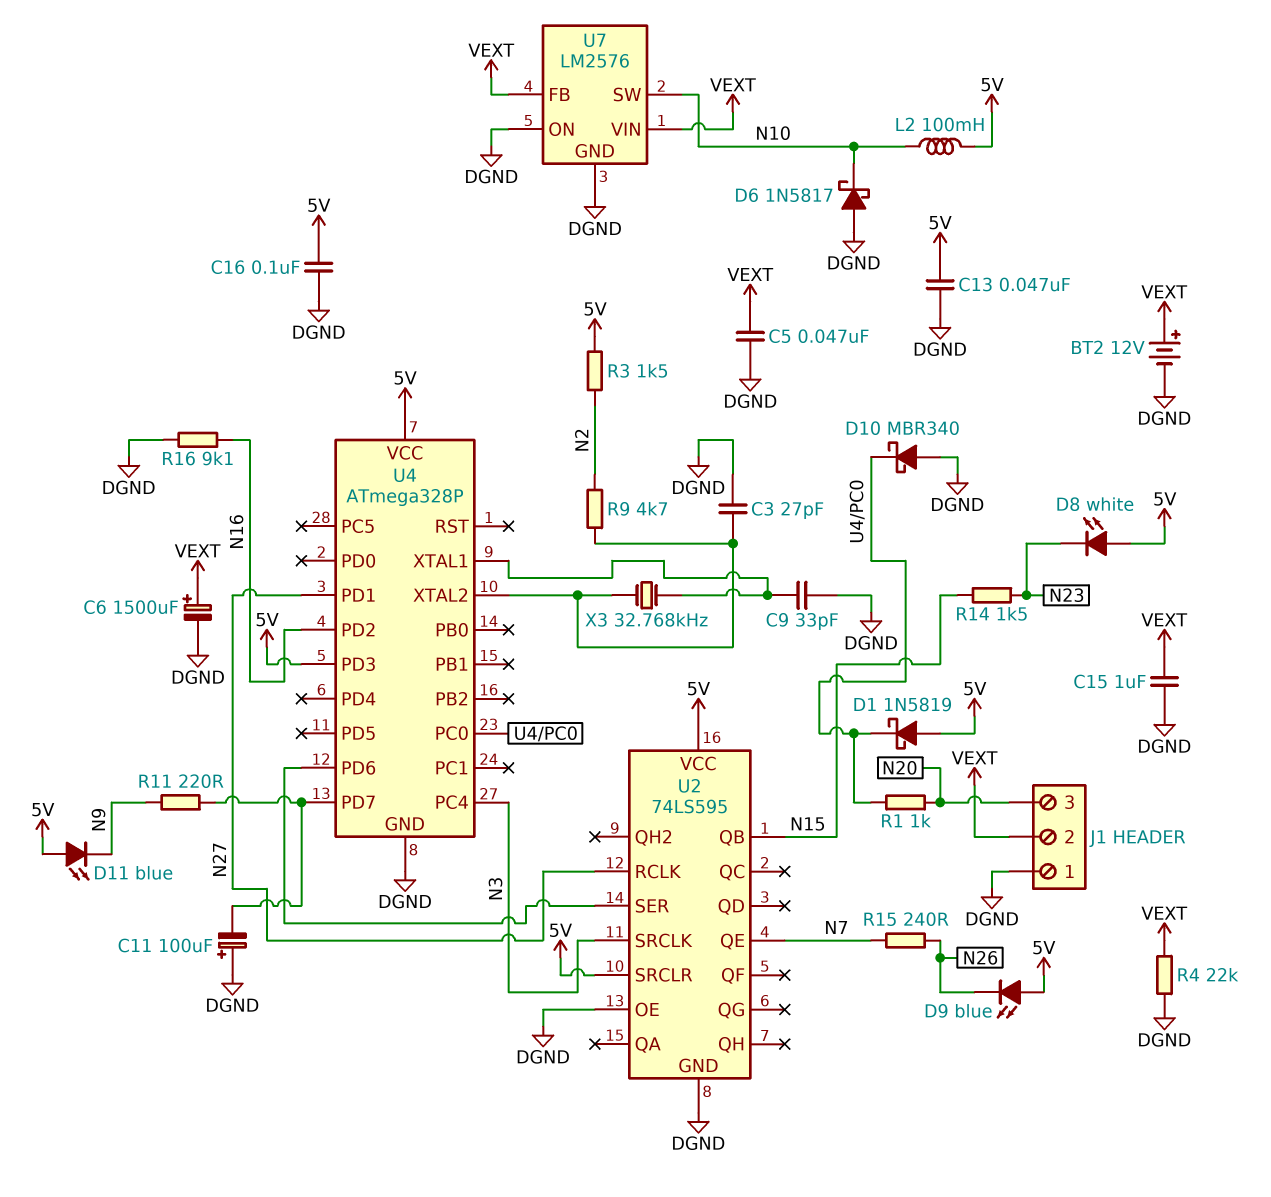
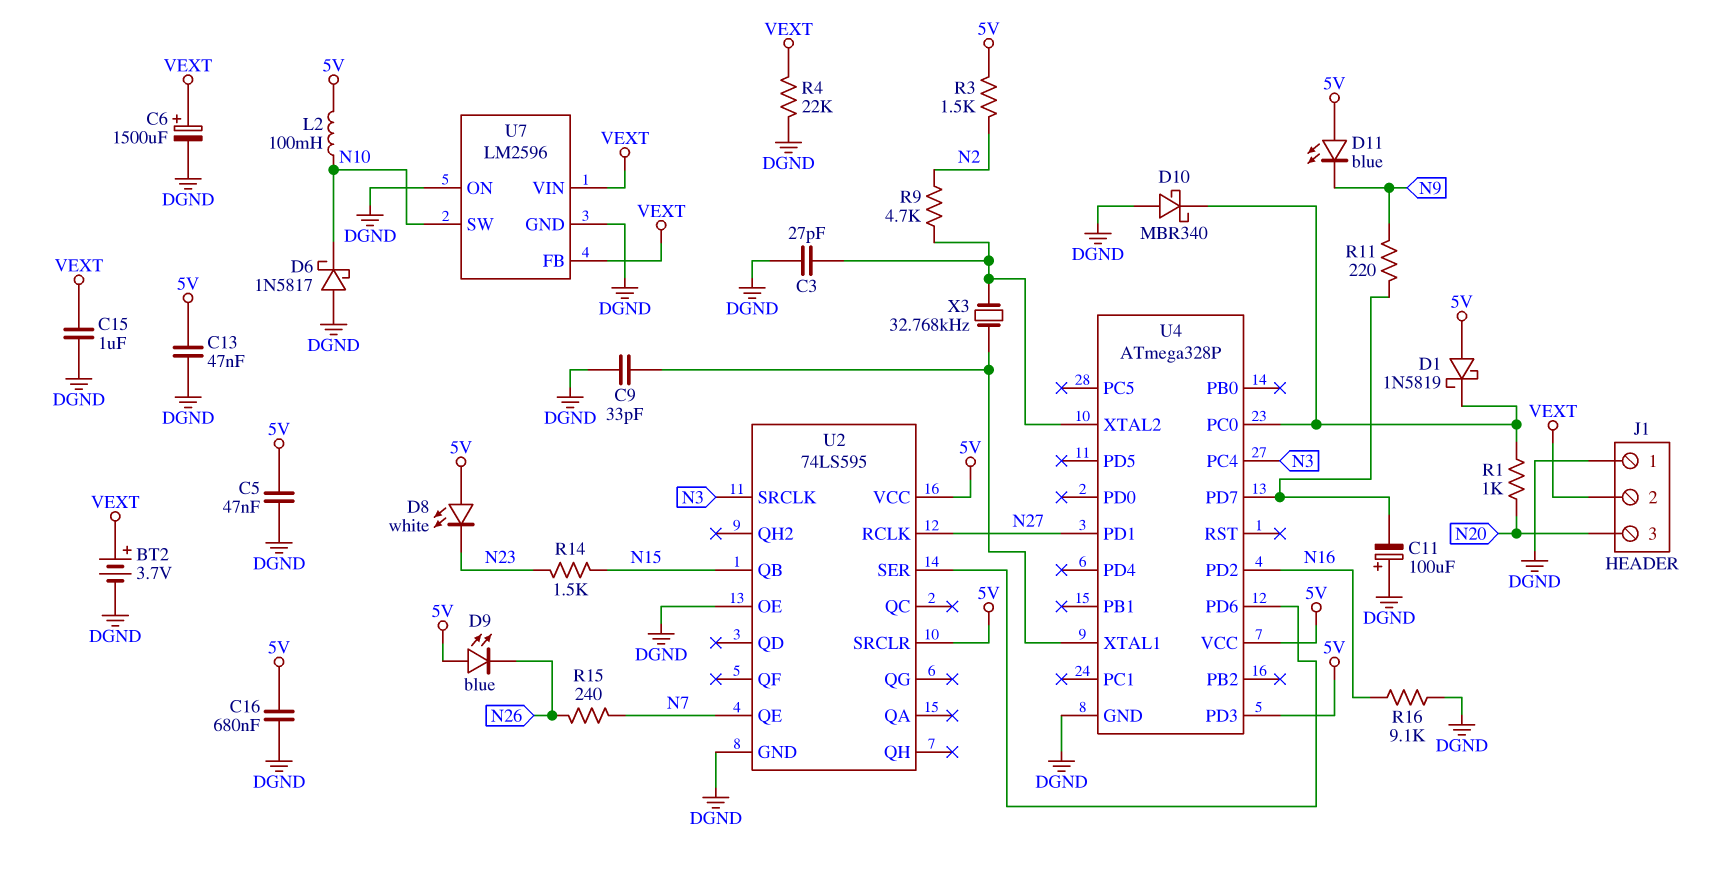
BT2: 12V (plus VEXT, minus DGND) -> 3.7V (plus VEXT, minus DGND)
C5: 47nF (DGND, VEXT) -> 47nF (5V, DGND)
C16: 100nF (5V, DGND) -> 680nF (5V, DGND)
U7: LM2576 -> LM2596

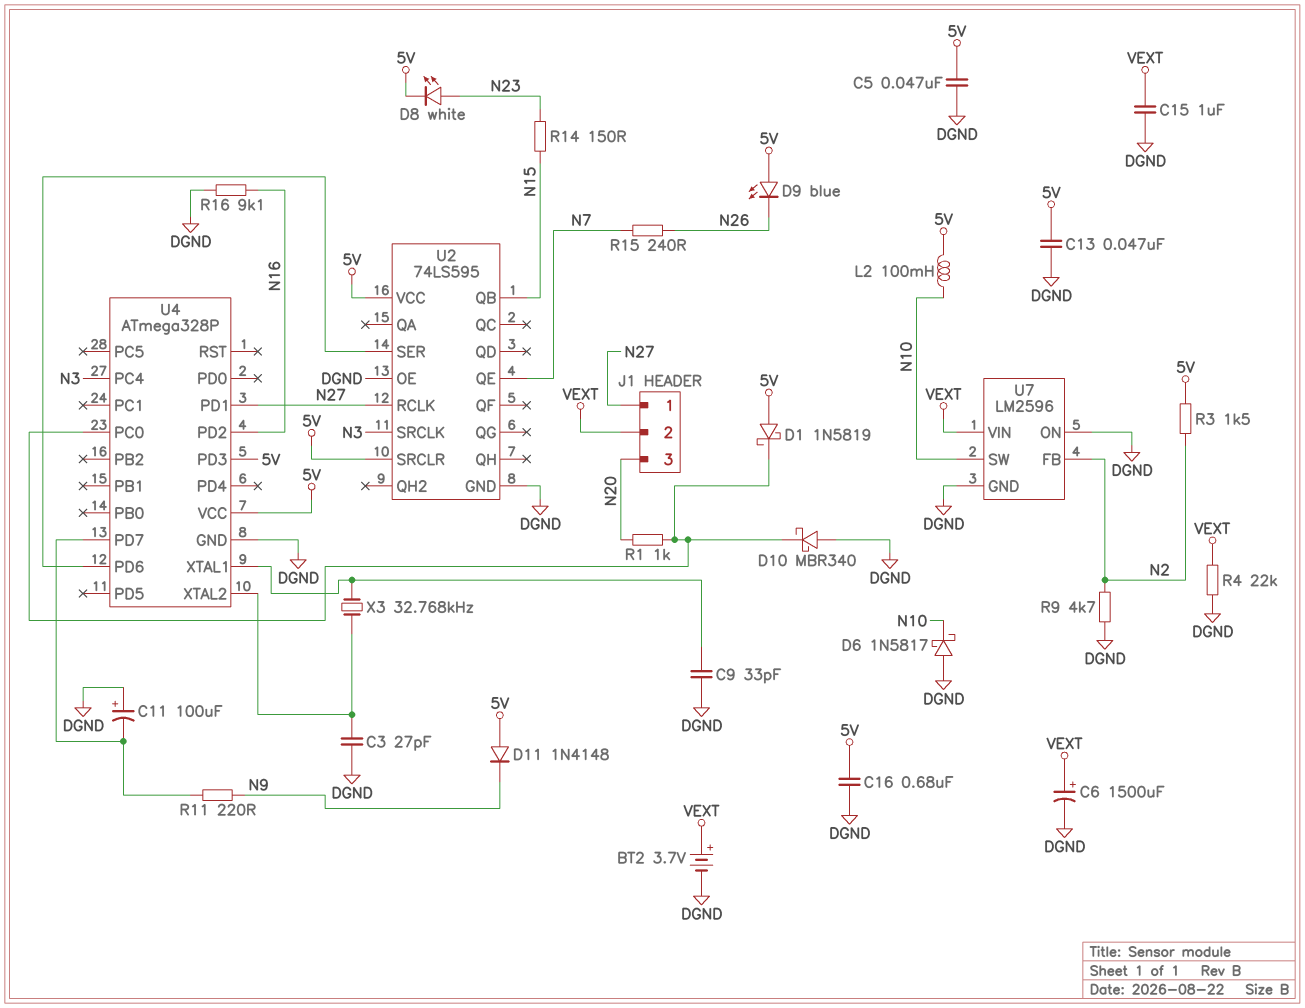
D8: LED white (A 5V, K N23) -> LED white (A N23, K 5V)
D11: LED blue (A 5V, K N9) -> diode 1N4148 (A 5V, K N9)
J1 pin 1: DGND -> N27
R9: 4.7k (N2, U4/XTAL2) -> 4.7k (DGND, N2)
R14: 1.5k (N15, N23) -> 150 (N15, N23)
U7 pin FB: VEXT -> N2

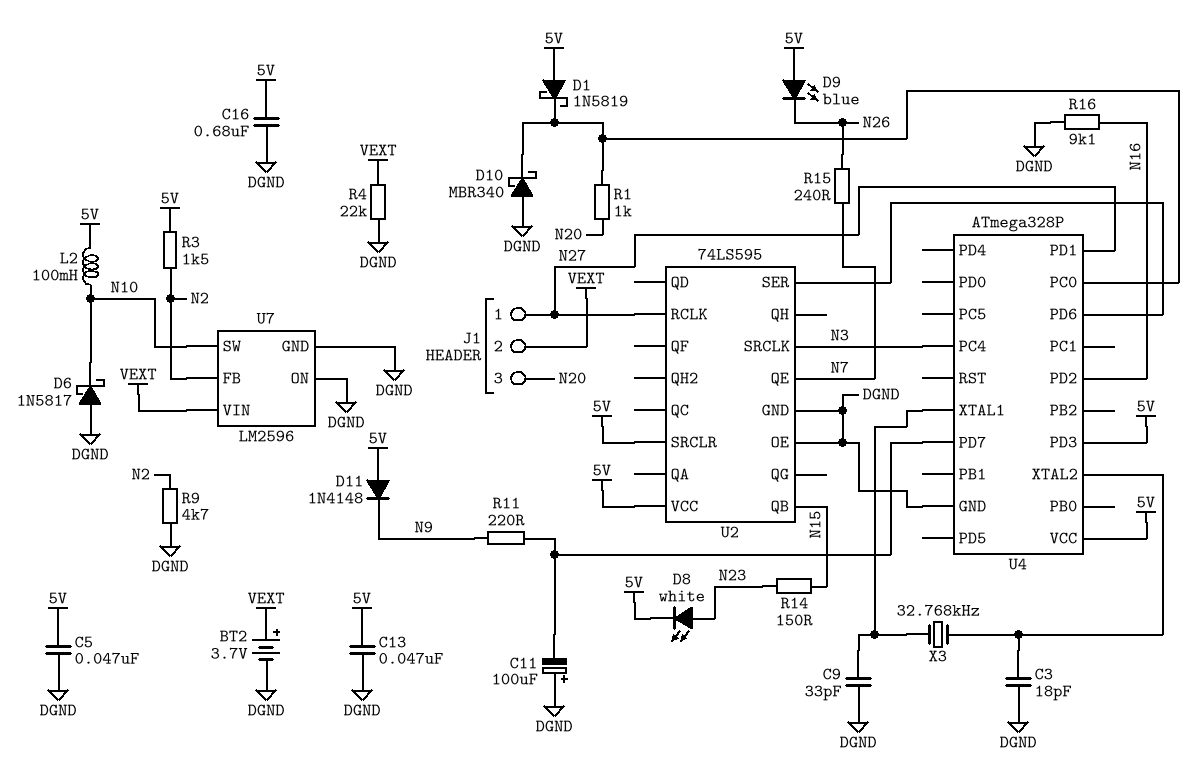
C3: 27pF (DGND, U4/XTAL2) -> 18pF (DGND, U4/XTAL2)
C6: 1500uF (plus VEXT, minus DGND) -> none
C15: 1uF (DGND, VEXT) -> none

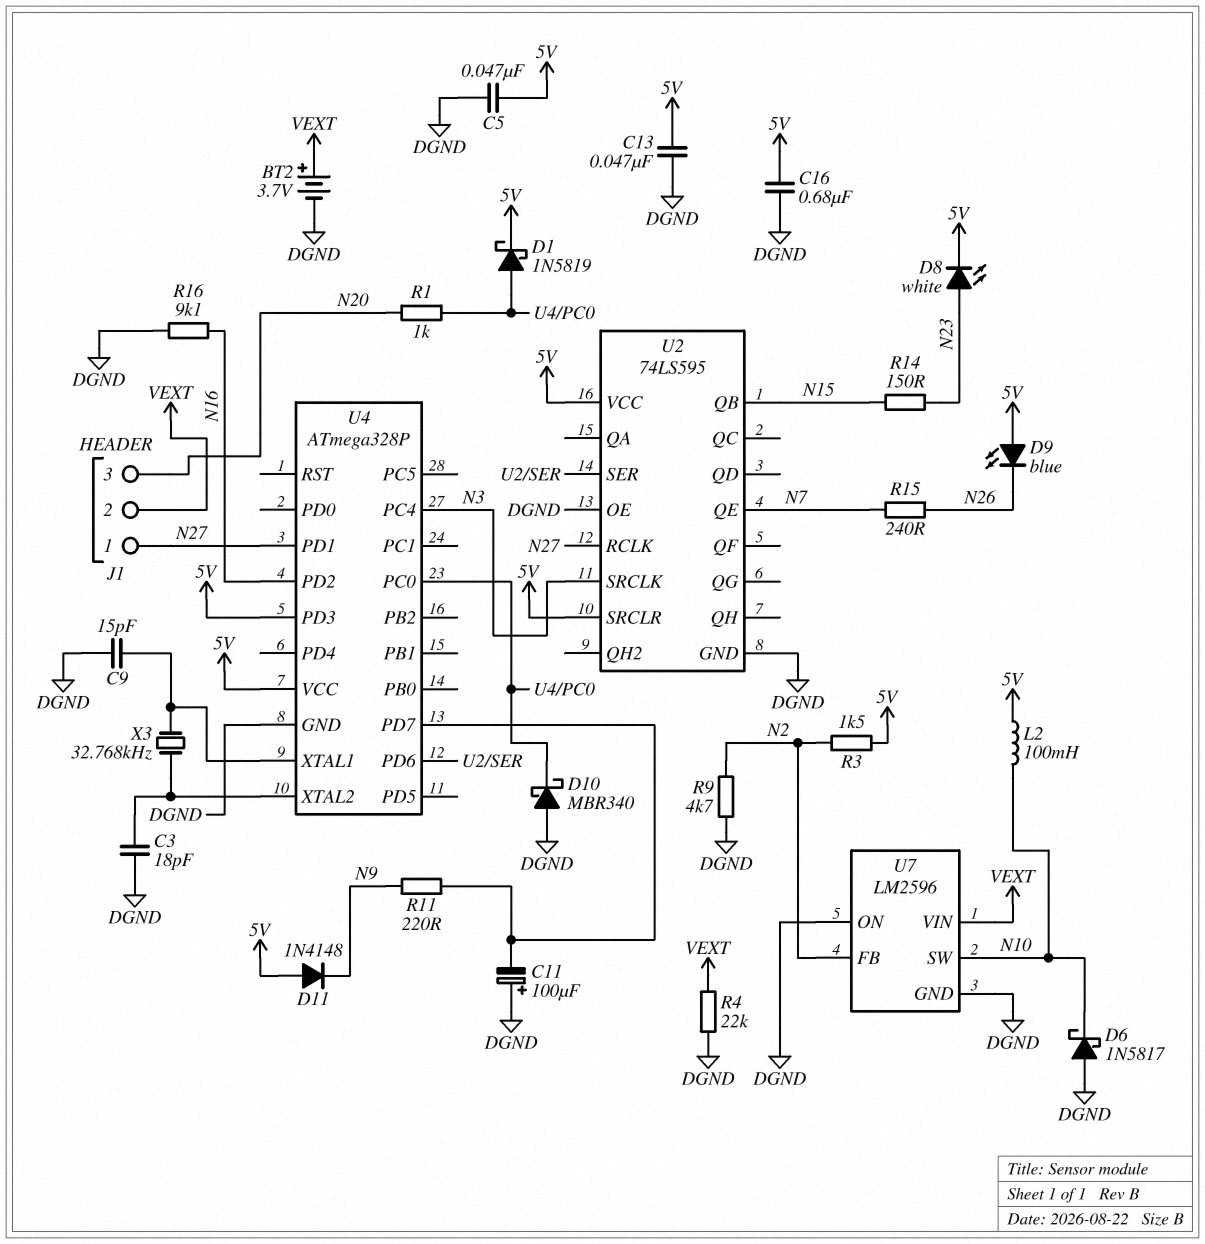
C9: 33pF (DGND, U4/XTAL1) -> 15pF (DGND, U4/XTAL1)
D1: schottky 1N5819 (A 5V, K U4/PC0) -> schottky 1N5819 (A U4/PC0, K 5V)

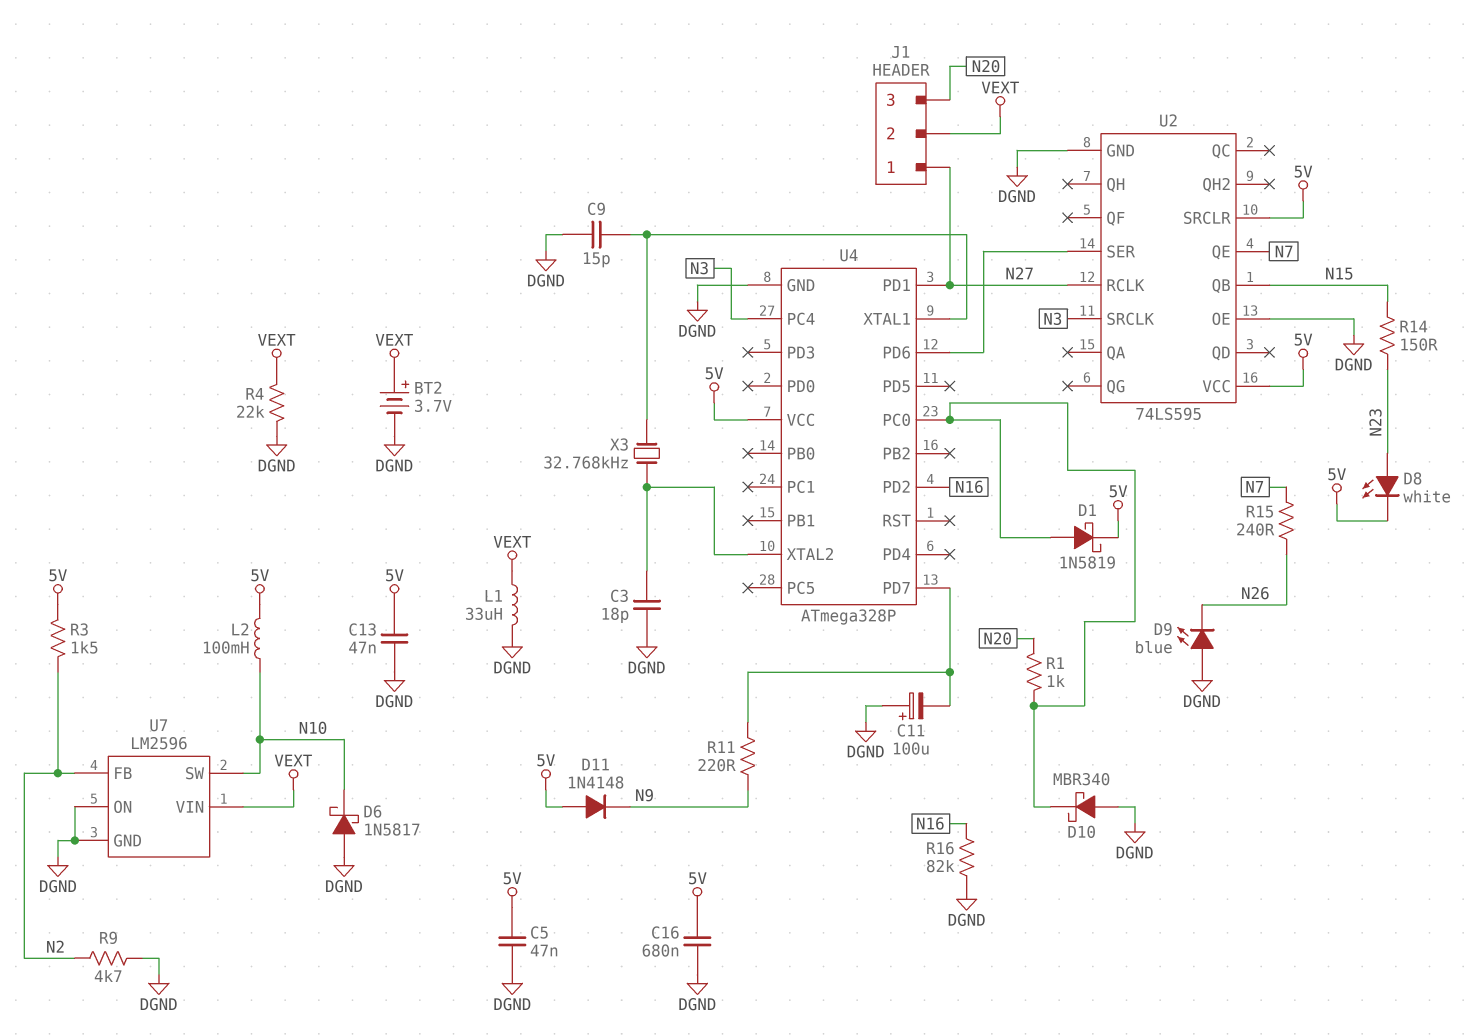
D9: LED blue (A 5V, K N26) -> LED blue (A DGND, K N26)
L1: none -> 33uH (DGND, VEXT)
R16: 9.1k (DGND, N16) -> 82k (DGND, N16)
U4 pin PD3: 5V -> none

